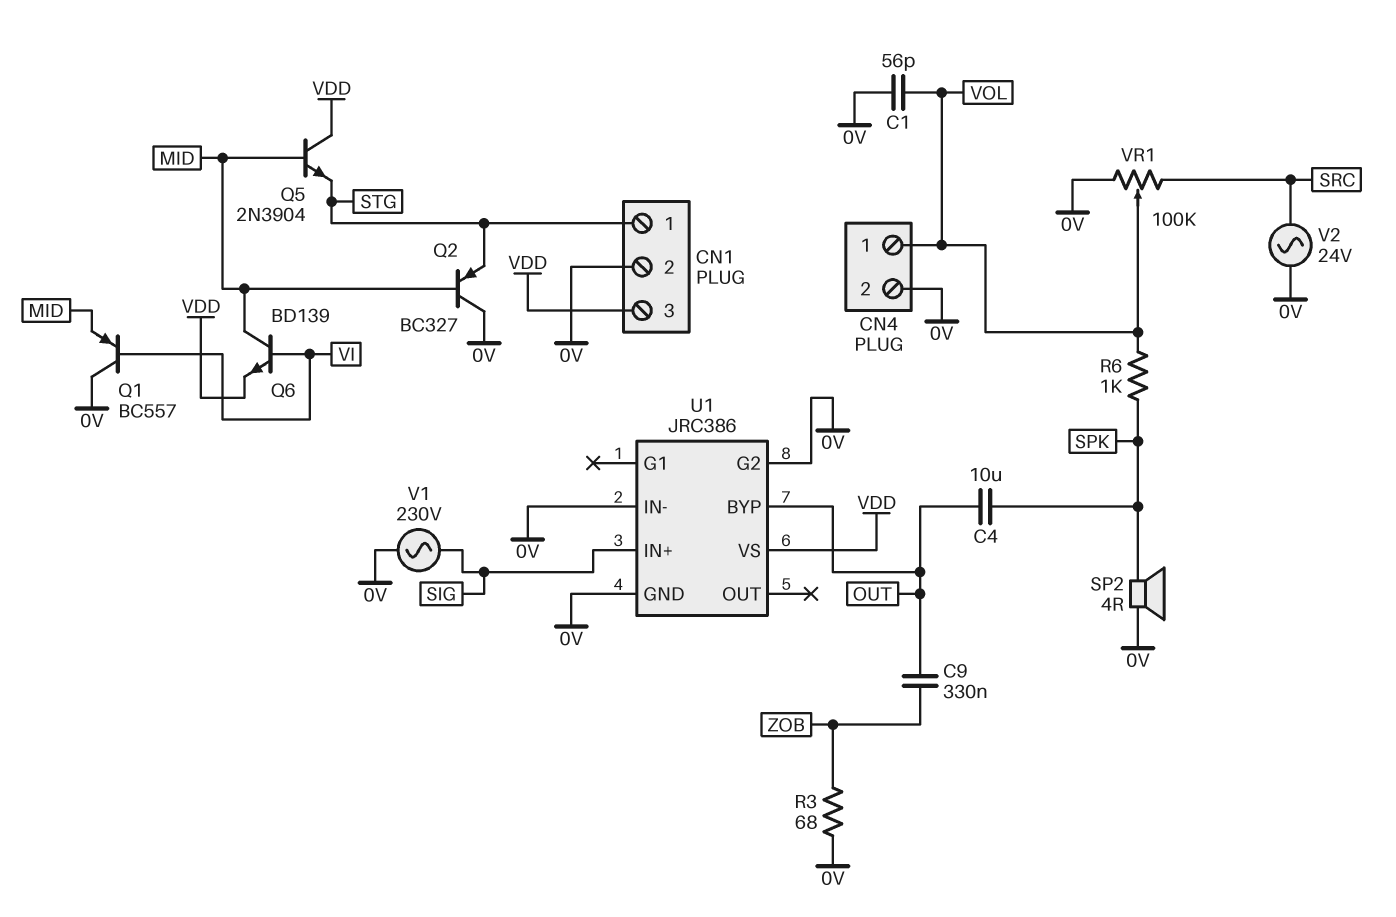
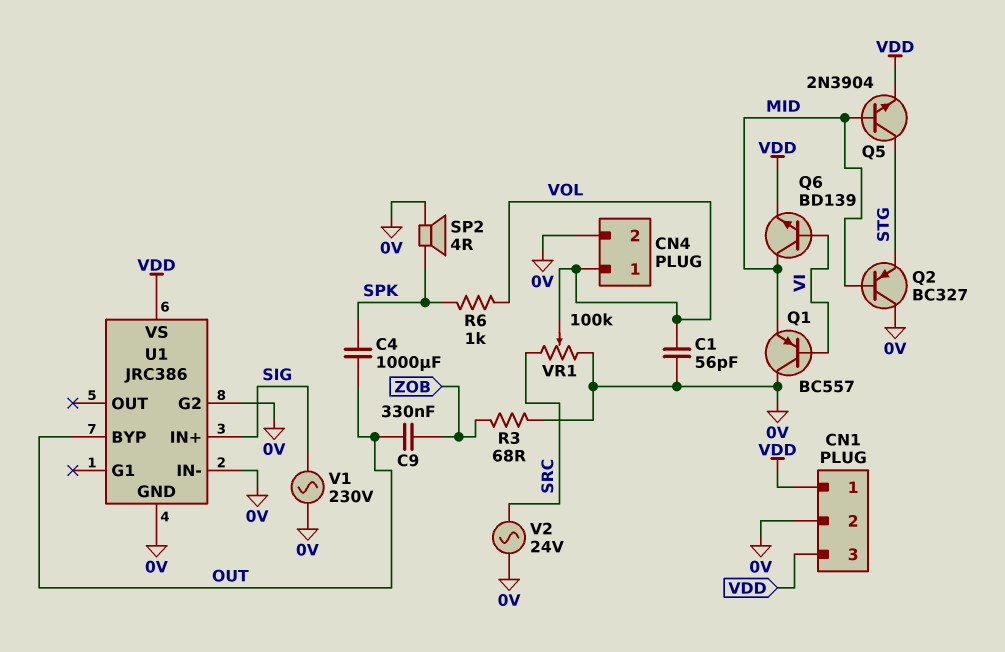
C4: 10uF (OUT, SPK) -> 1000uF (OUT, SPK)
CN1 pin 1: STG -> VDD
Q5: NPN 2N3904 (B MID, C VDD, E STG) -> NPN 2N3904 (B MID, C STG, E VDD)

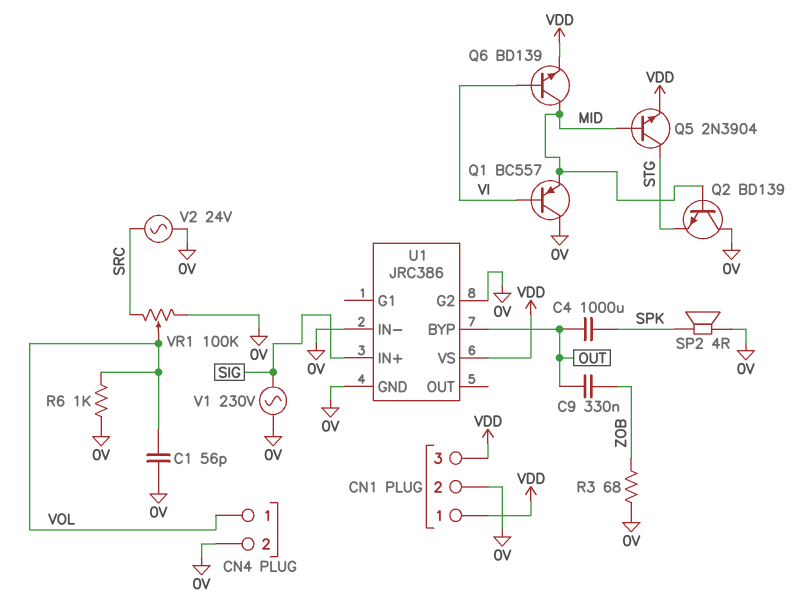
Q2: PNP BC327 (B MID, C 0V, E STG) -> NPN BD139 (B MID, C 0V, E STG)
R6: 1k (SPK, VOL) -> 1k (0V, VOL)

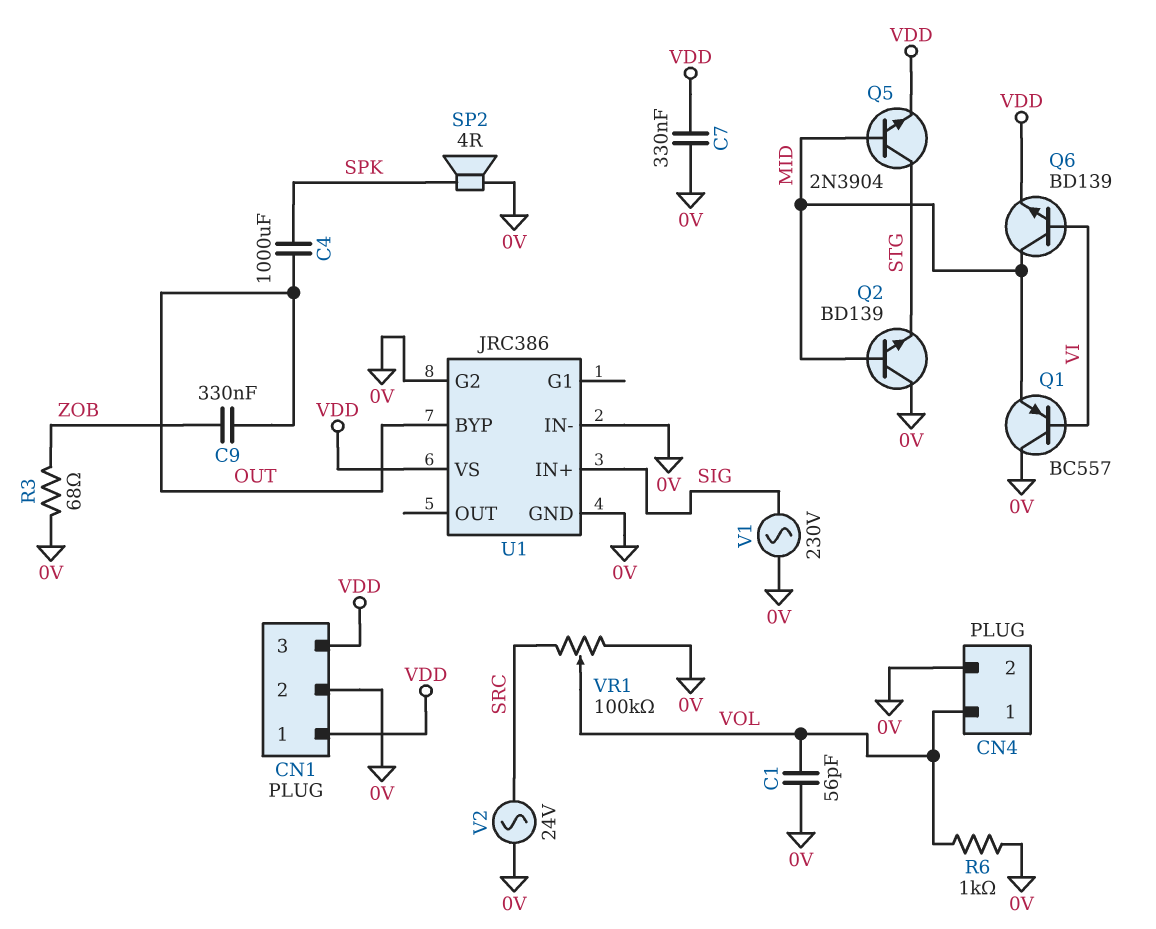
C7: none -> 330nF (0V, VDD)

